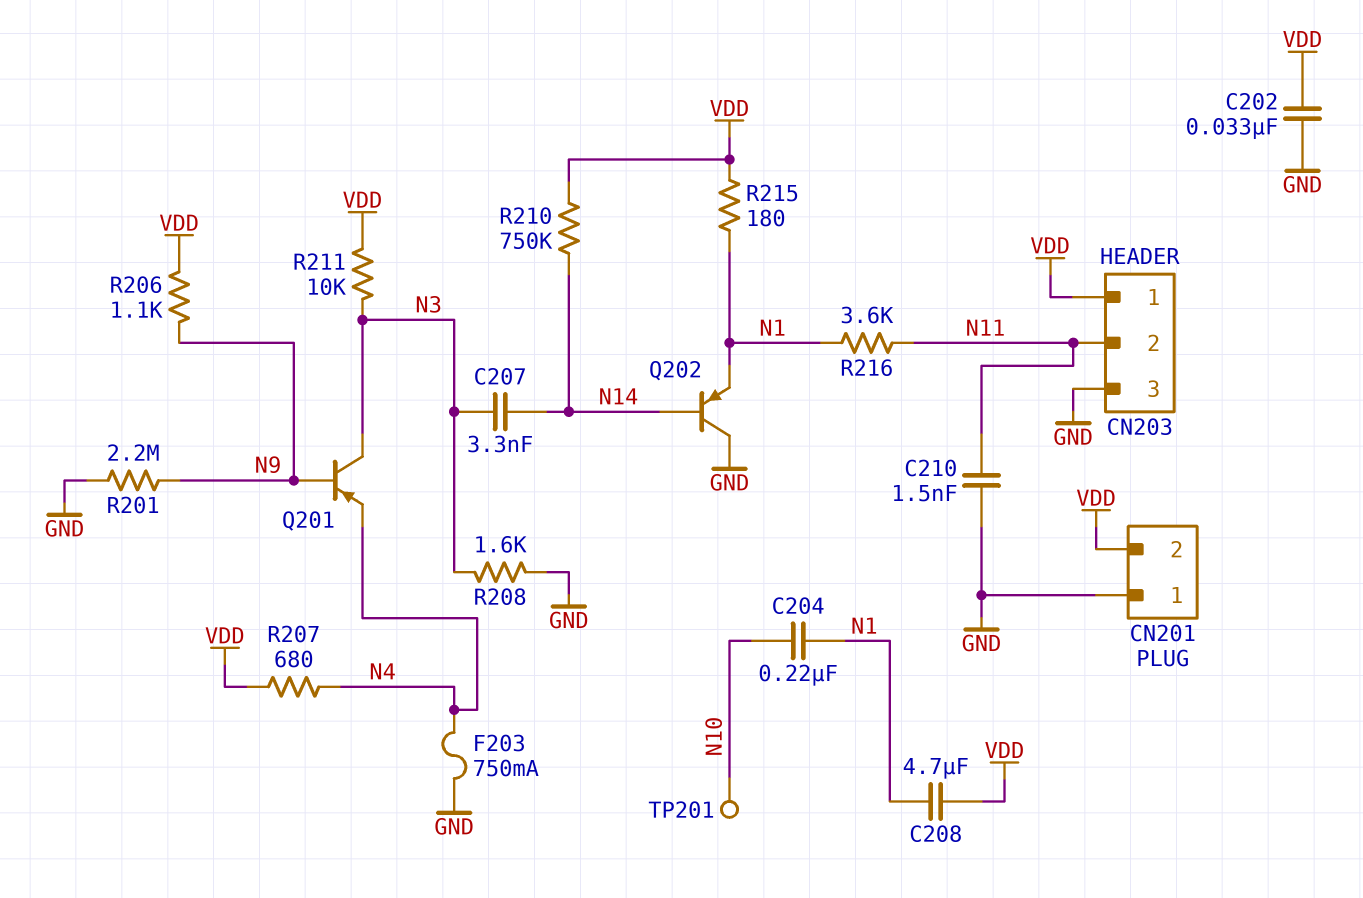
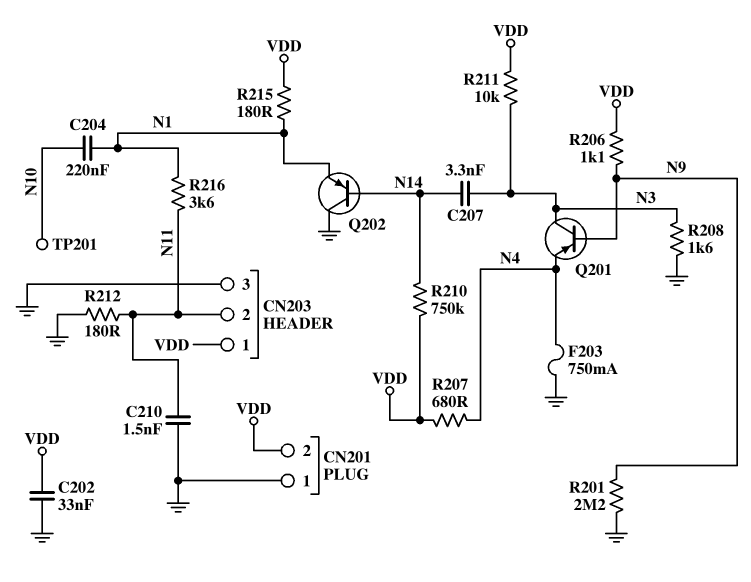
C208: 4.7uF (N1, VDD) -> none
R212: none -> 180 (GND, N11)

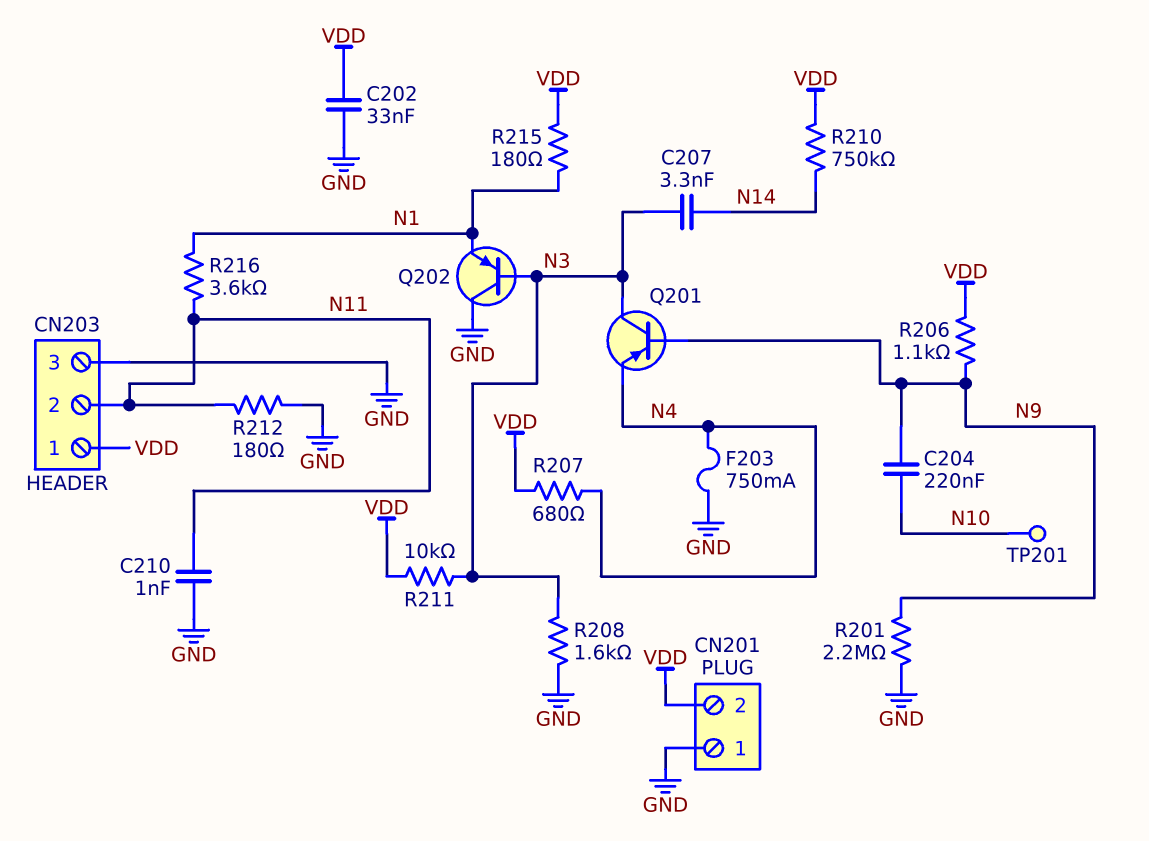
C204: 220nF (N1, N10) -> 220nF (N9, N10)
C210: 1.5nF (GND, N11) -> 1nF (GND, N11)
Q202: PNP (B N14, C GND, E N1) -> PNP (B N3, C GND, E N1)

